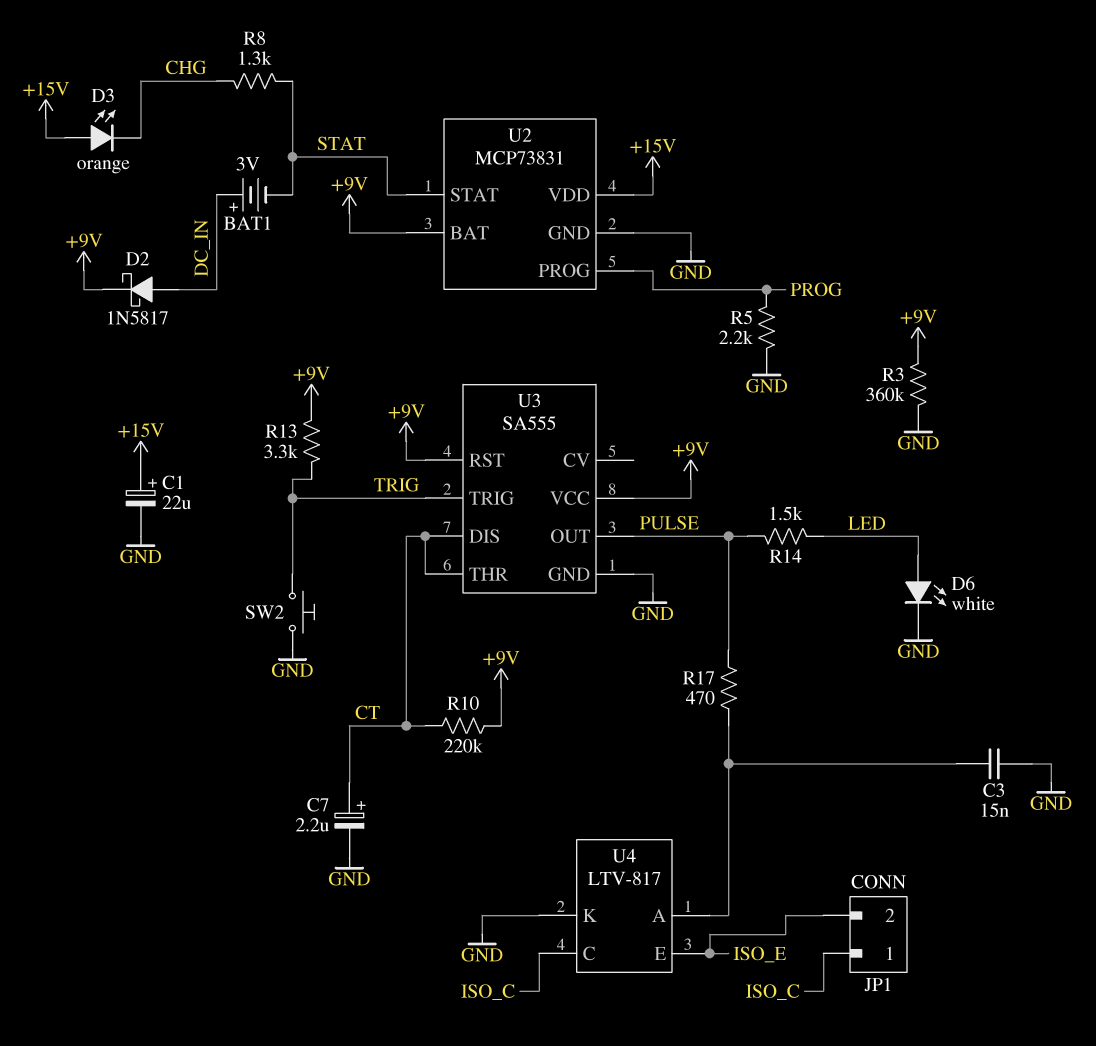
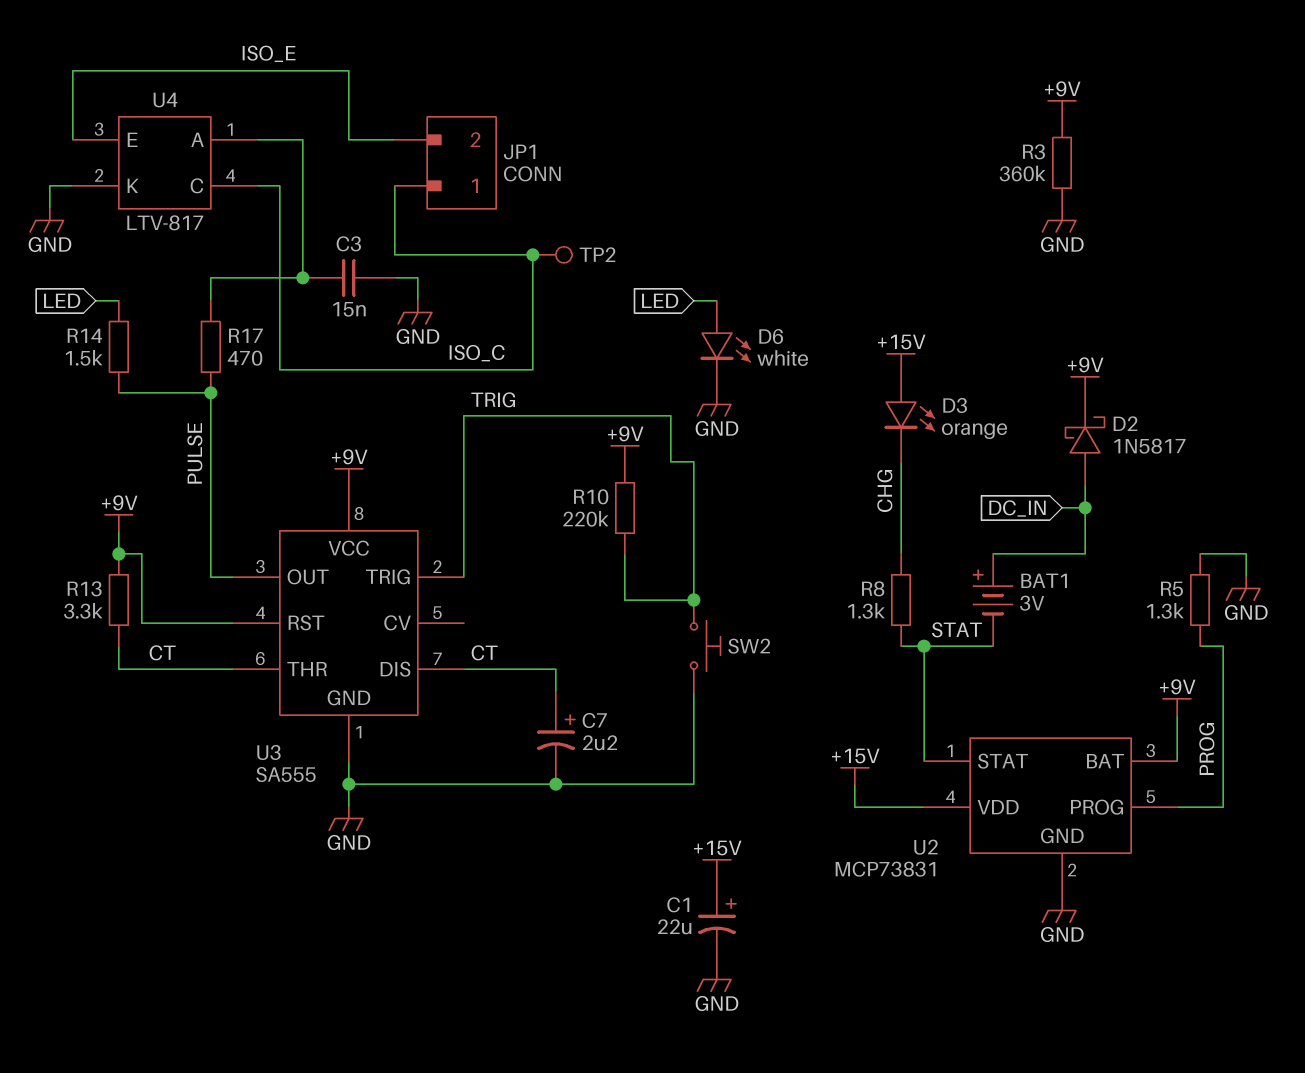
R5: 2.2k (GND, PROG) -> 1.3k (GND, PROG)
R10: 220k (+9V, CT) -> 220k (+9V, TRIG)
R13: 3.3k (+9V, TRIG) -> 3.3k (+9V, CT)
TP2: none -> test point (ISO_C)

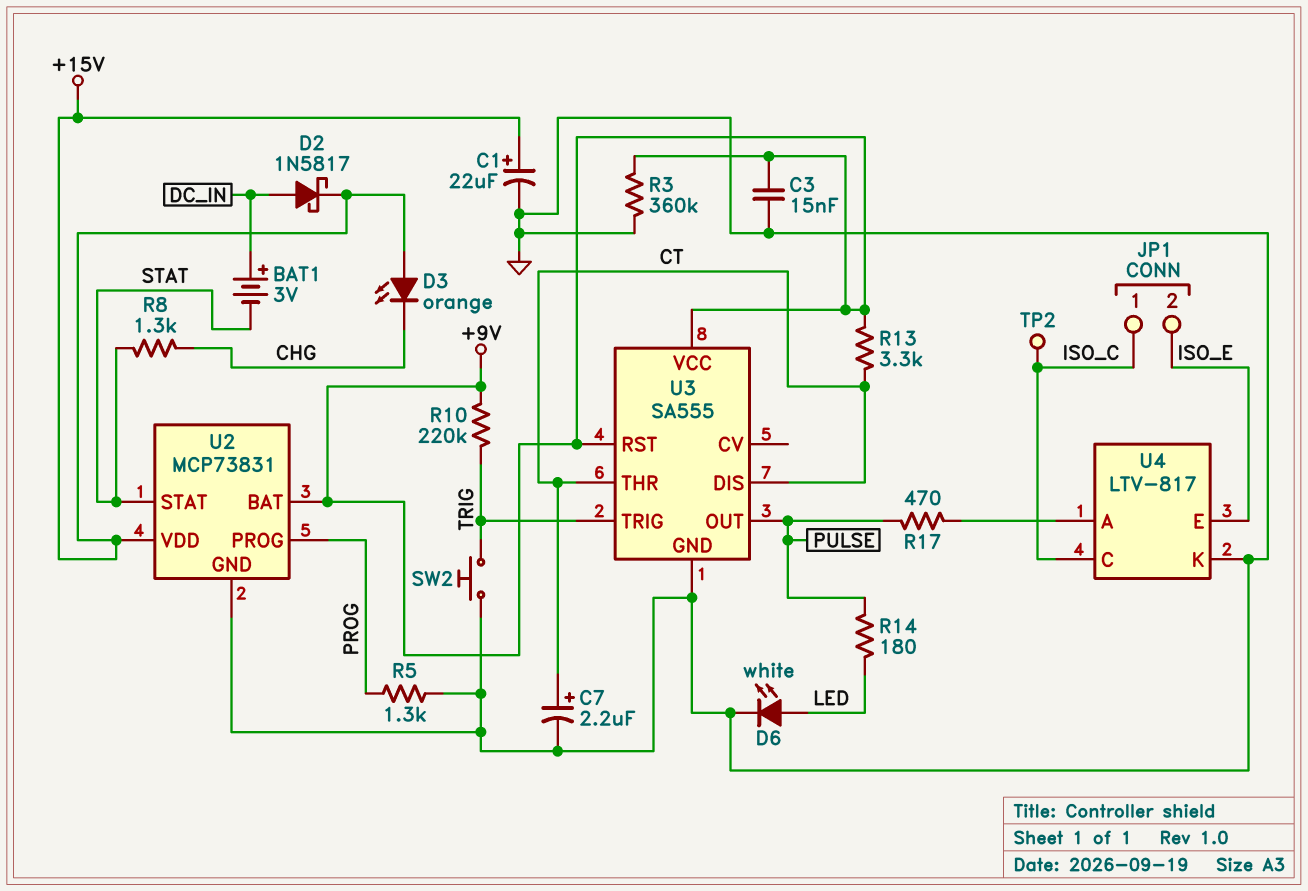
C3: 15nF (GND, U4/A) -> 15nF (+9V, GND)
D2: schottky 1N5817 (A DC_IN, K +9V) -> schottky 1N5817 (A DC_IN, K +15V)
R14: 1.5k (LED, PULSE) -> 180 (LED, PULSE)

